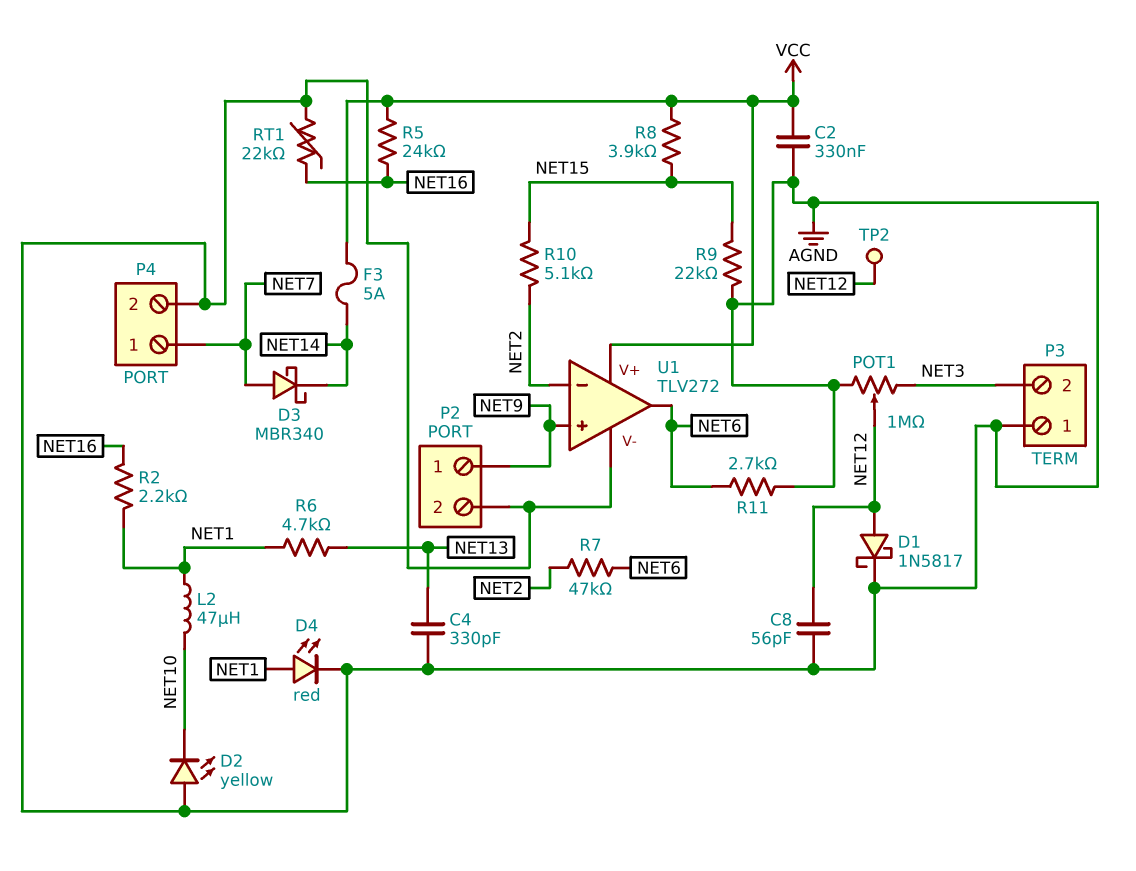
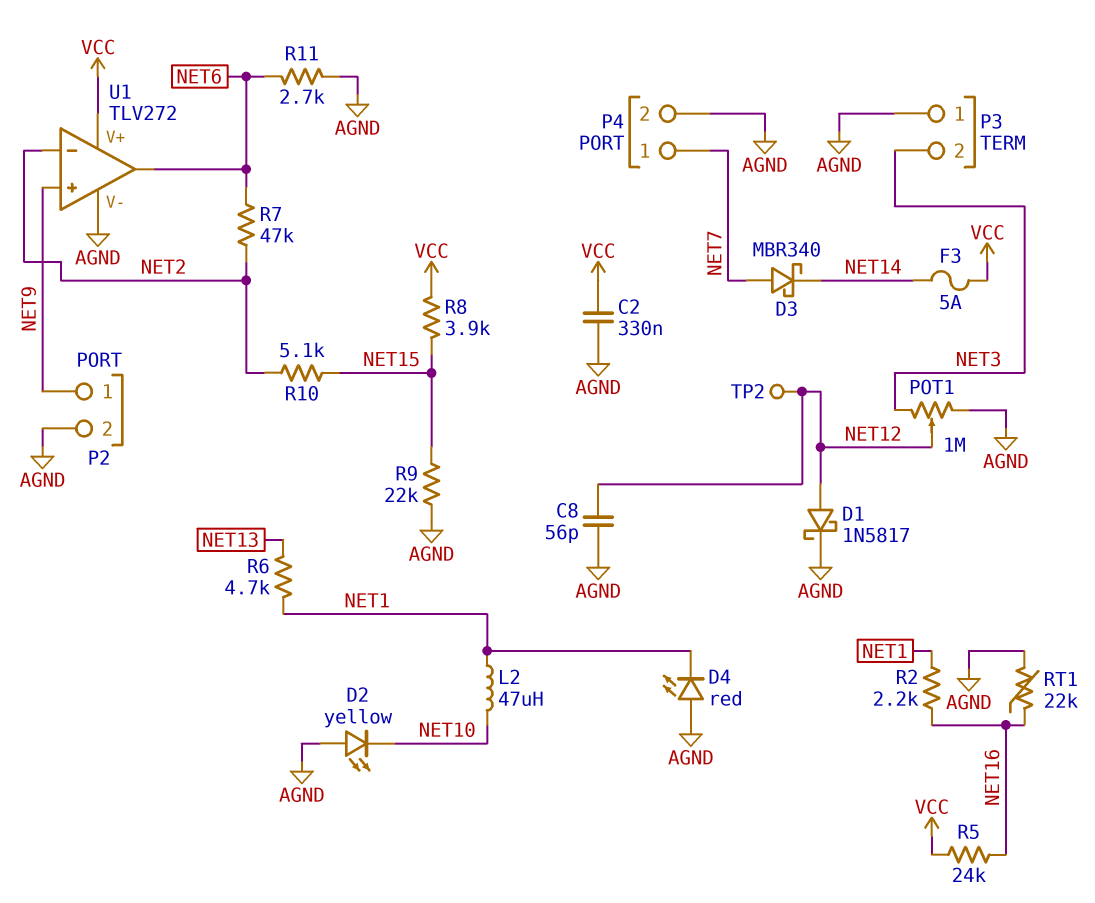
C4: 330pF (AGND, NET13) -> none
D4: LED red (A NET1, K AGND) -> LED red (A AGND, K NET1)

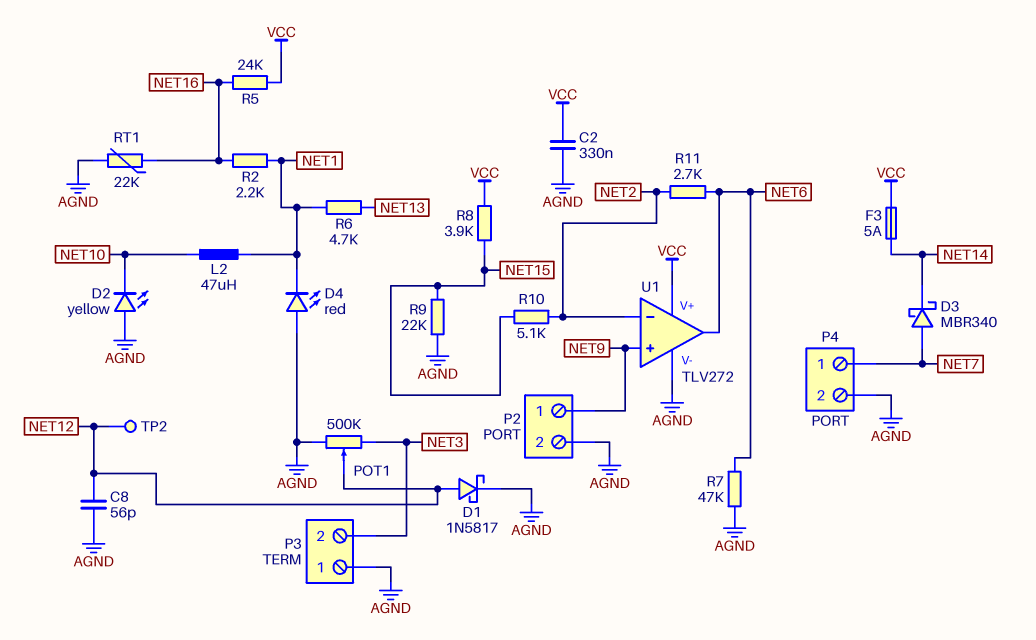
POT1: 1M (AGND, NET3, wiper NET12) -> 500k (AGND, NET3, wiper NET12)
R7: 47k (NET2, NET6) -> 47k (AGND, NET6)
R11: 2.7k (AGND, NET6) -> 2.7k (NET2, NET6)

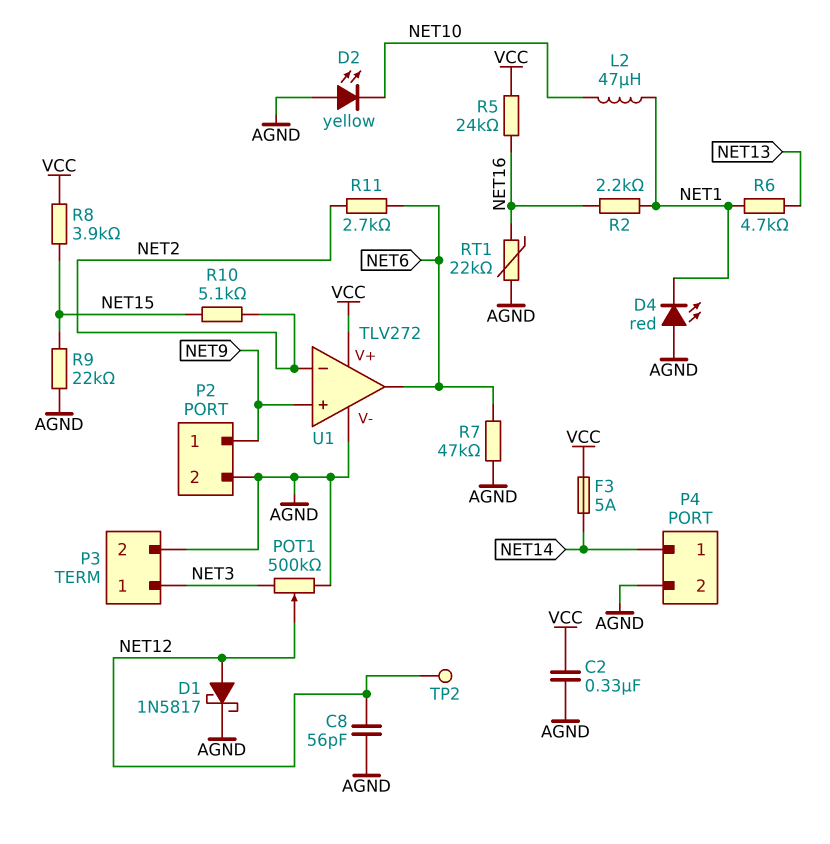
D3: schottky MBR340 (A NET7, K NET14) -> none
P3 pin 1: AGND -> NET3
P3 pin 2: NET3 -> AGND
P4 pin 1: NET7 -> NET14

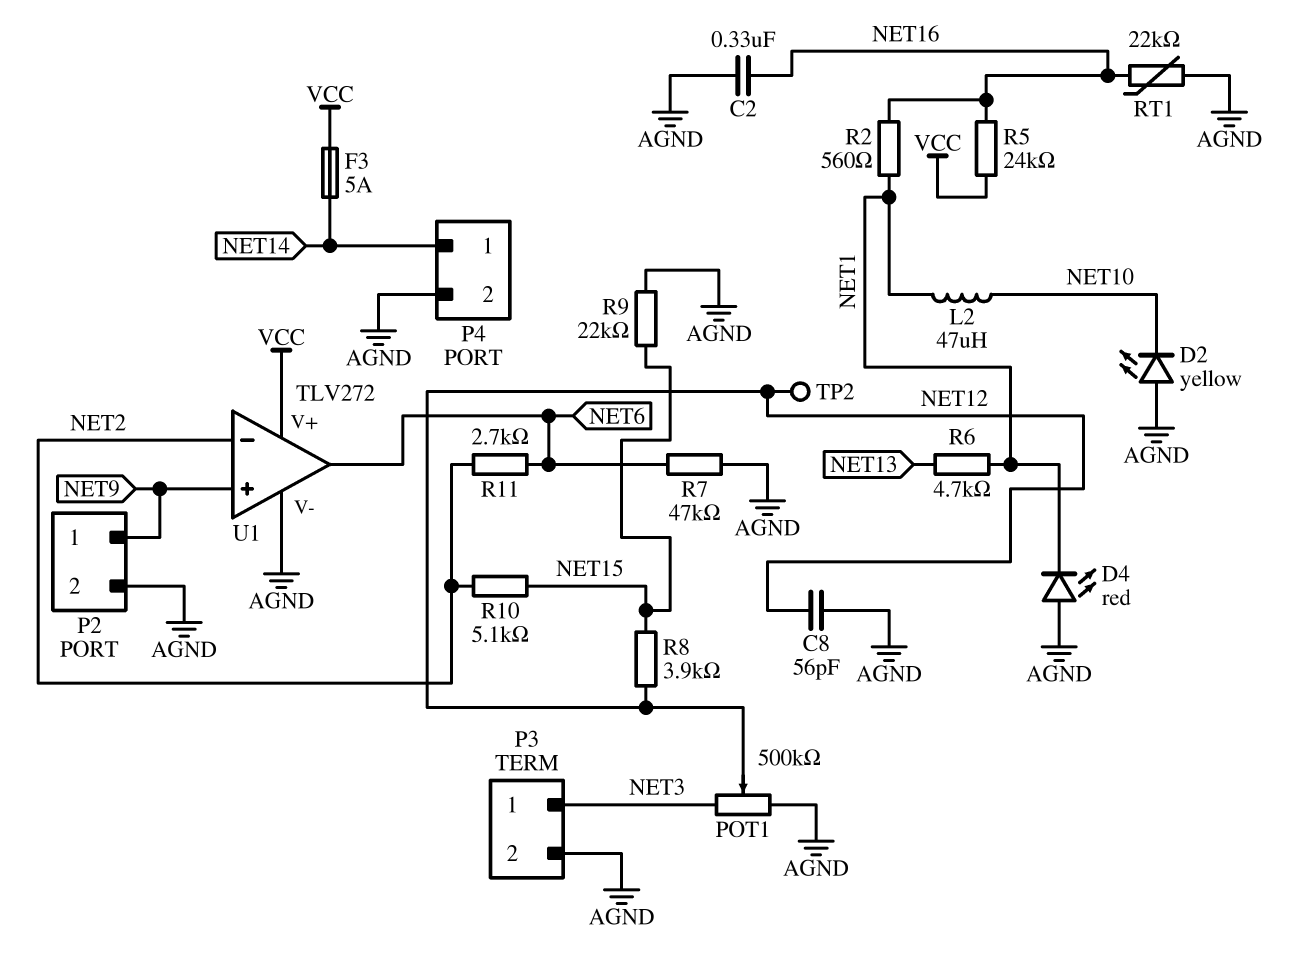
C2: 330nF (AGND, VCC) -> 330nF (AGND, NET16)
D1: schottky 1N5817 (A NET12, K AGND) -> none
R2: 2.2k (NET1, NET16) -> 560 (NET1, NET16)
R8: 3.9k (NET15, VCC) -> 3.9k (NET12, NET15)

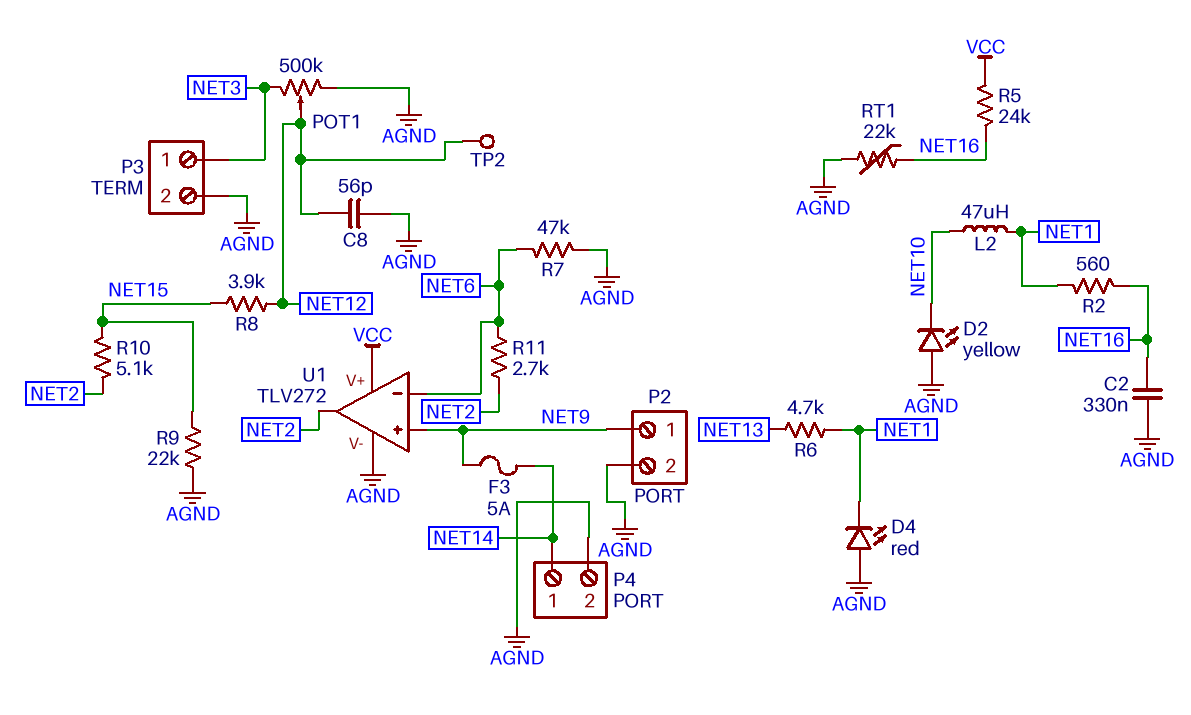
F3: 5A (NET14, VCC) -> 5A (NET9, NET14)
U1 pin in-: NET2 -> NET6
U1 pin out: NET6 -> NET2

